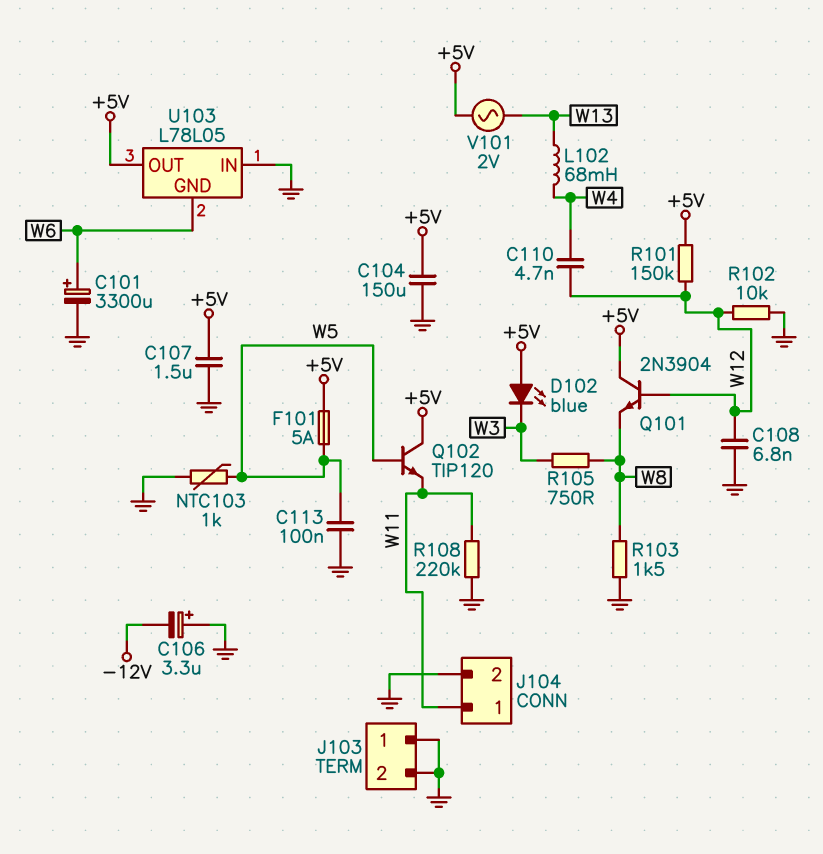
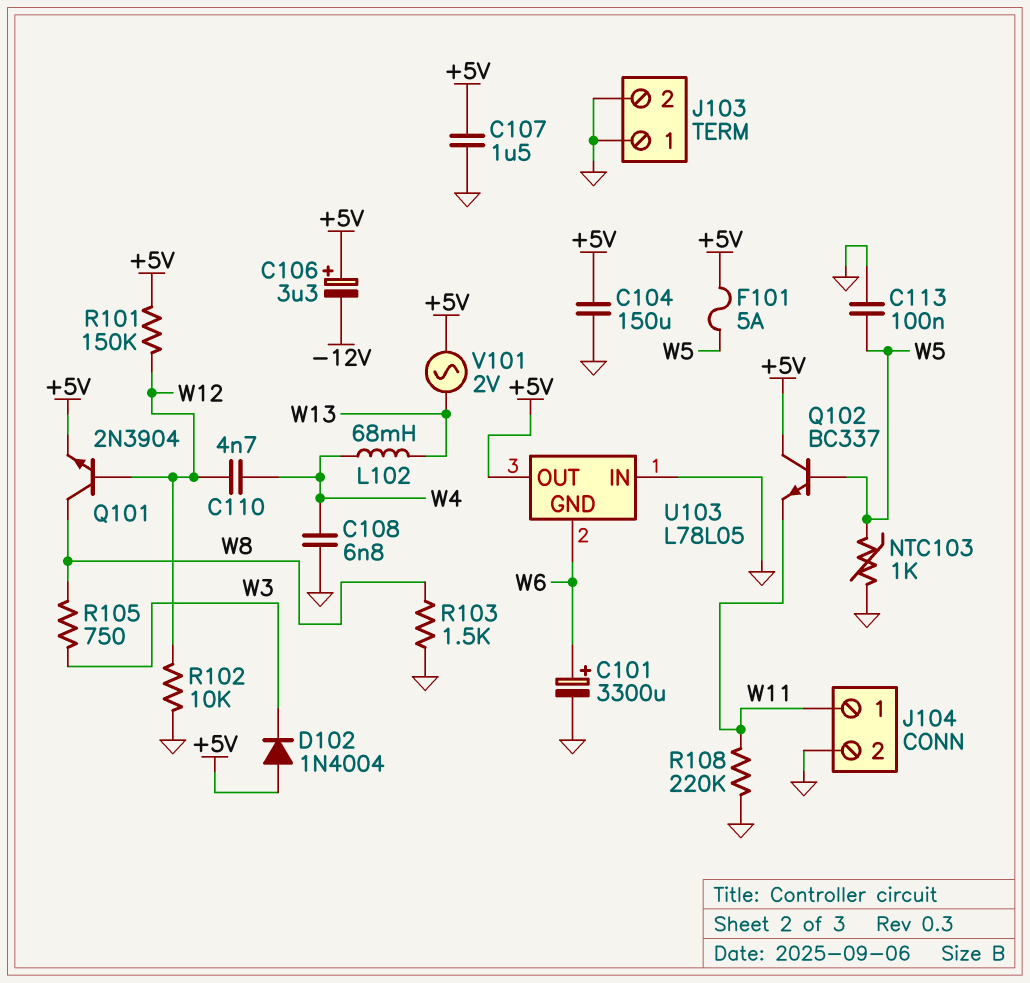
C106: 3.3uF (plus GND, minus -12V) -> 3.3uF (plus +5V, minus -12V)
C108: 6.8nF (GND, W12) -> 6.8nF (GND, W4)
D102: LED blue (A +5V, K W3) -> diode 1N4004 (A +5V, K W3)
Q101: NPN 2N3904 (B W12, C +5V, E W8) -> NPN 2N3904 (B W12, C W8, E +5V)
Q102: NPN TIP120 (B W5, C +5V, E W11) -> NPN BC337 (B W5, C +5V, E W11)

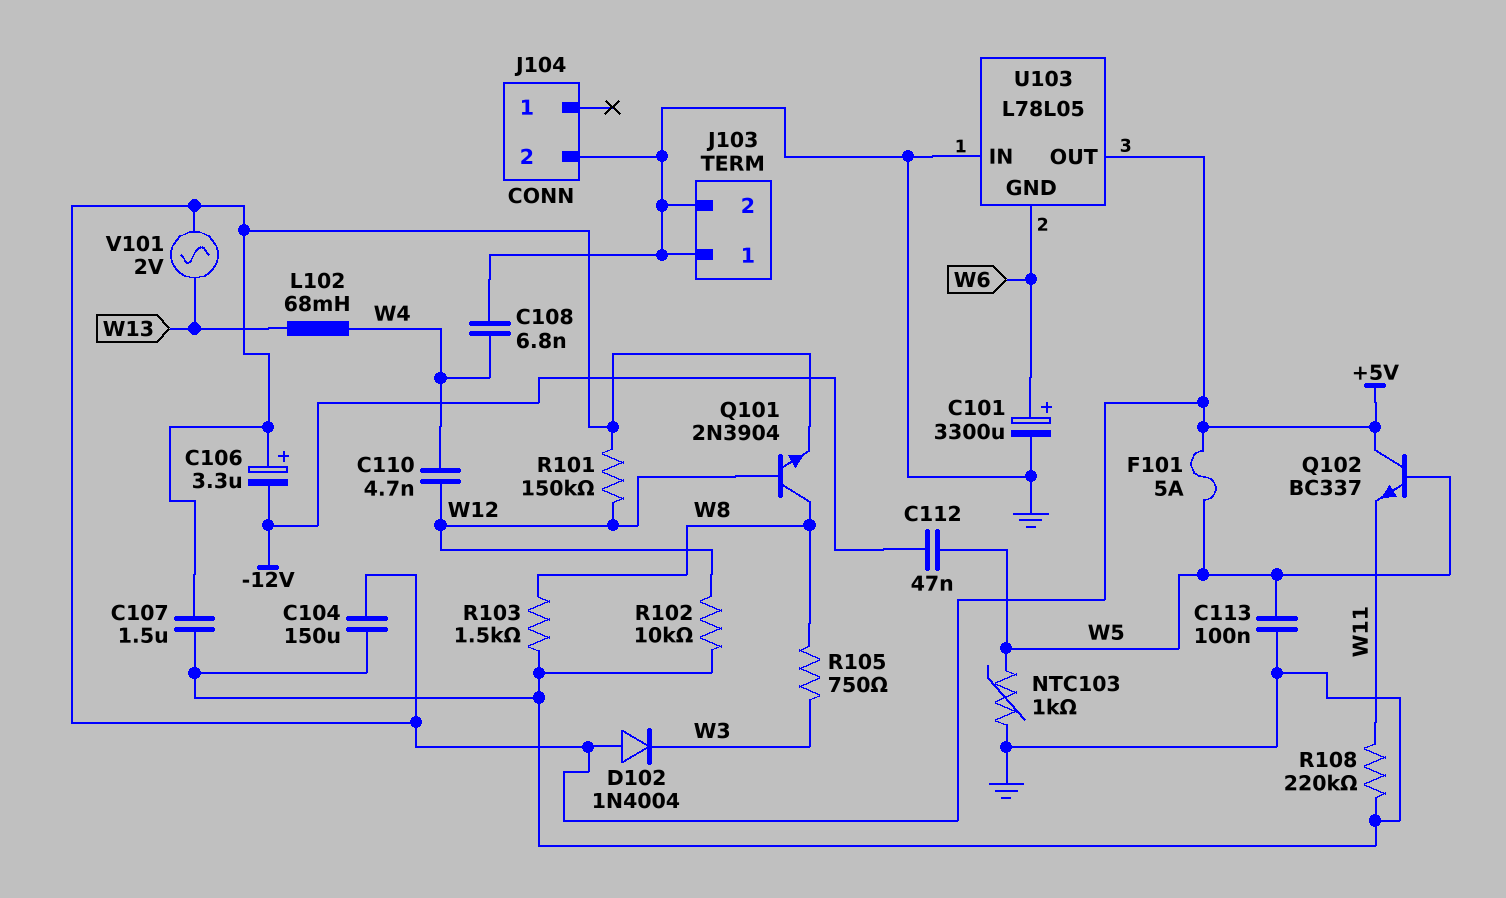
C112: none -> 47nF (-12V, W5)
J104 pin 1: W11 -> none

